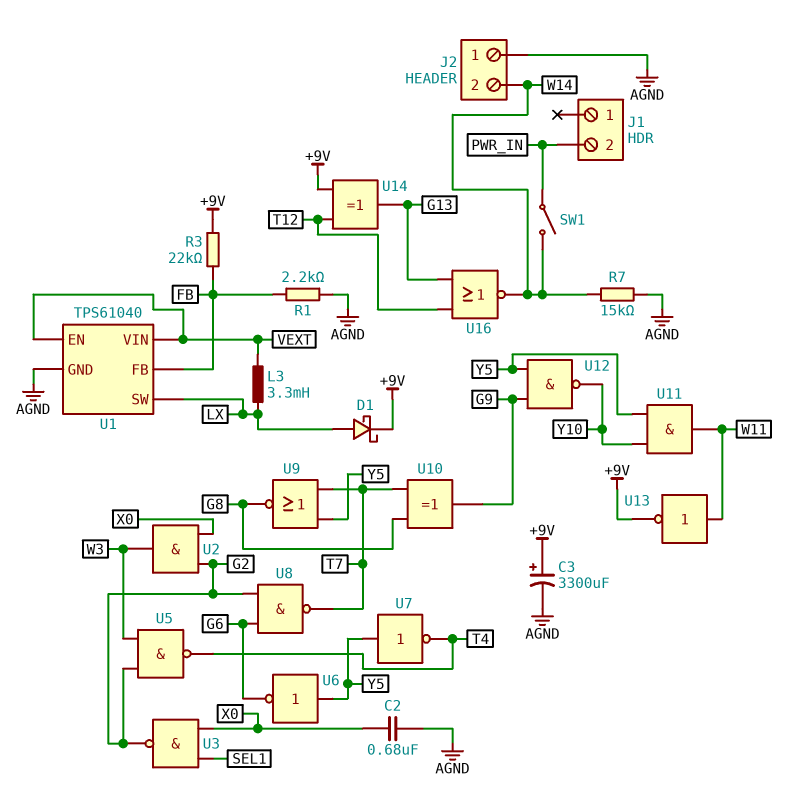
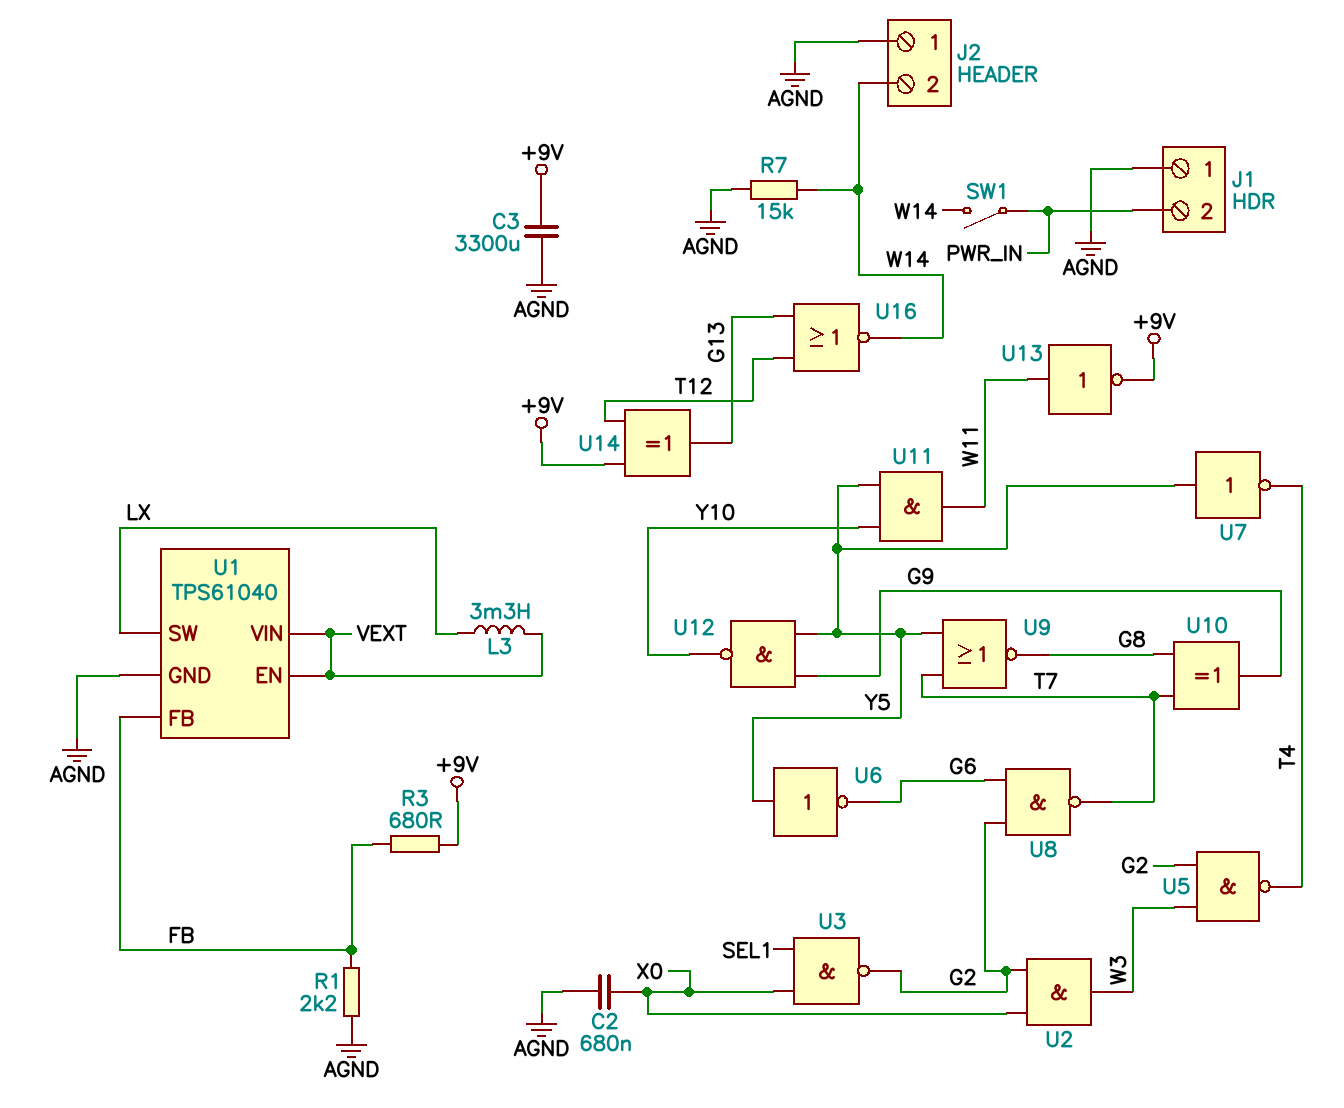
C3: 3300uF (plus +9V, minus AGND) -> 3300uF (+9V, AGND)
D1: schottky (A LX, K +9V) -> none
J1 pin 1: none -> AGND
R3: 22k (+9V, FB) -> 680 (+9V, FB)

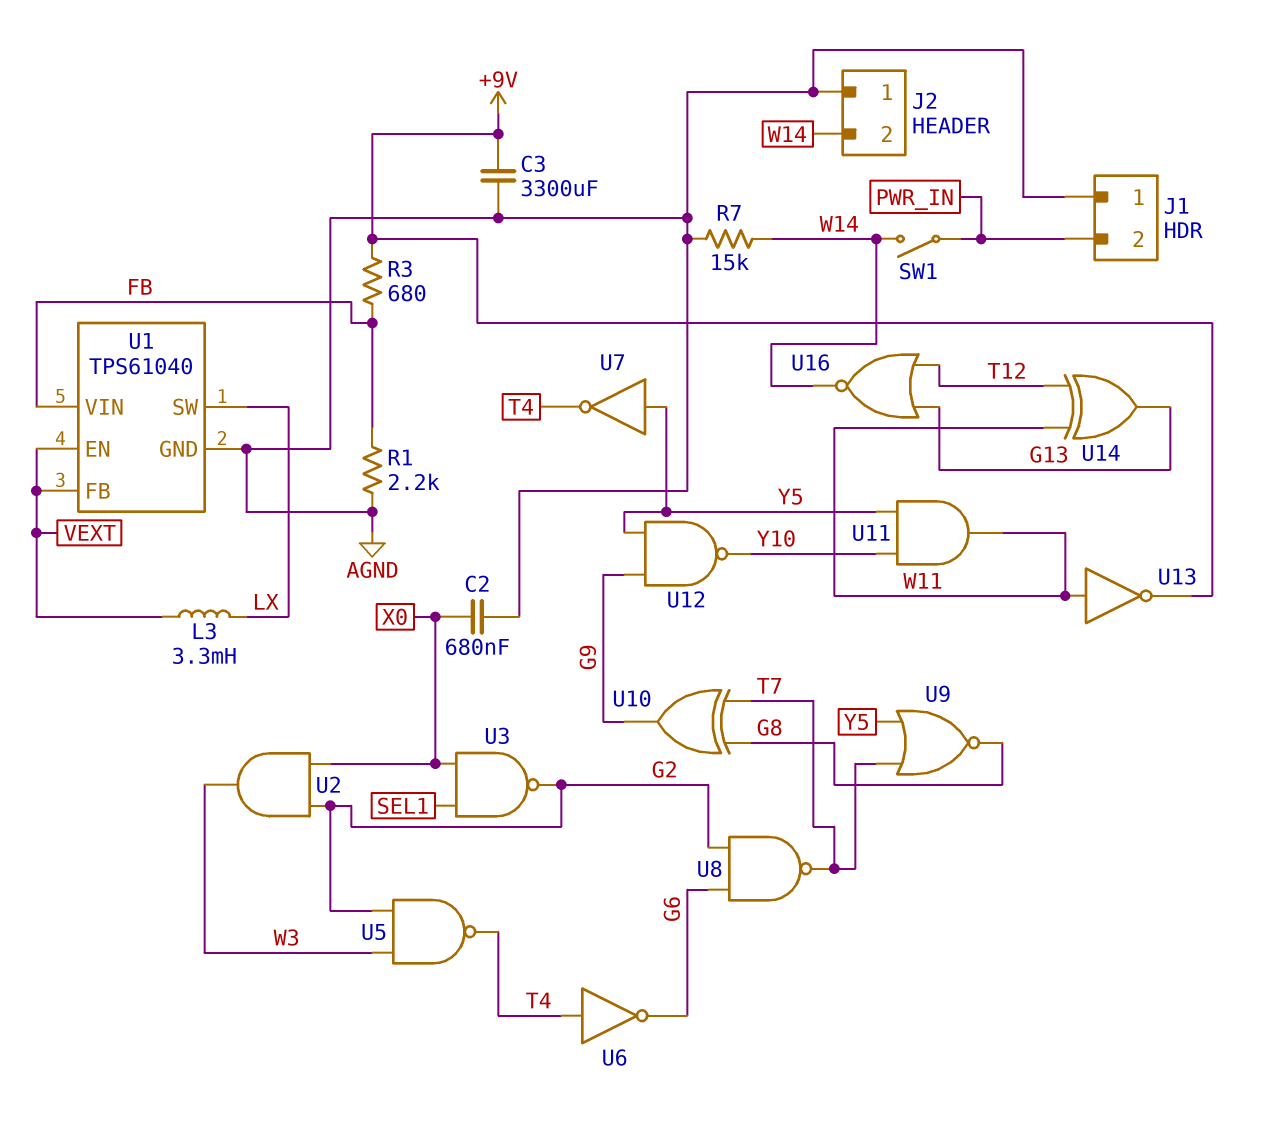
U1 pin FB: FB -> VEXT
U1 pin VIN: VEXT -> FB
U6: NOT (in Y5, out G6) -> NOT (in T4, out G6)
U14: XOR (in +9V, in T12, out G13) -> XOR (in T12, in W11, out G13)

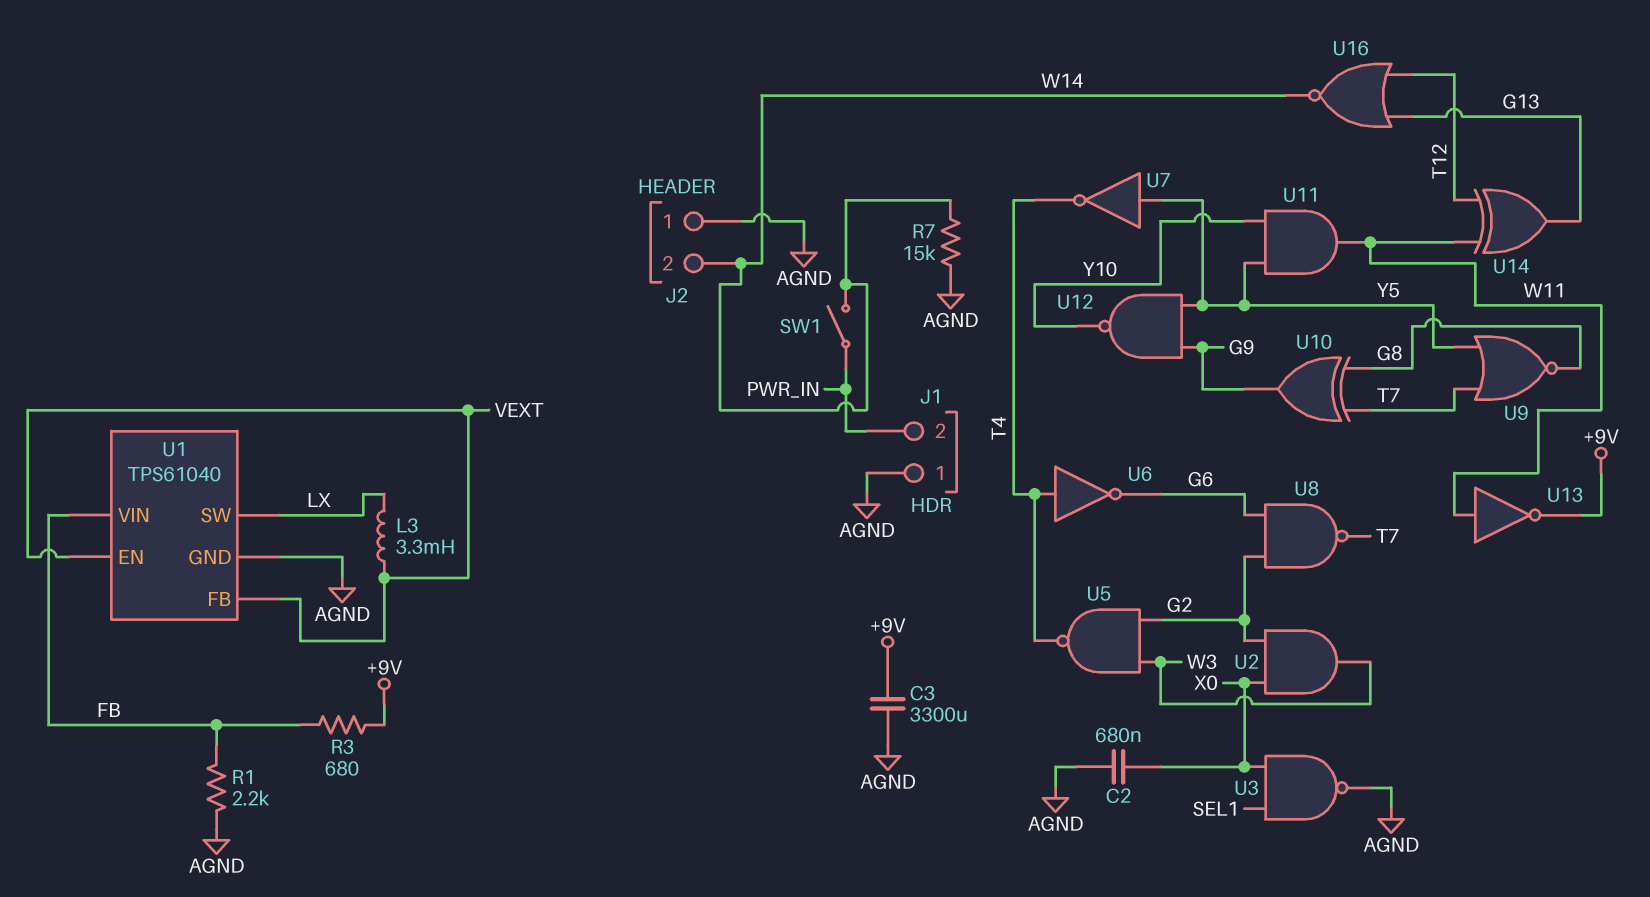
U3: NAND (in SEL1, in X0, out G2) -> NAND (in SEL1, in X0, out AGND)

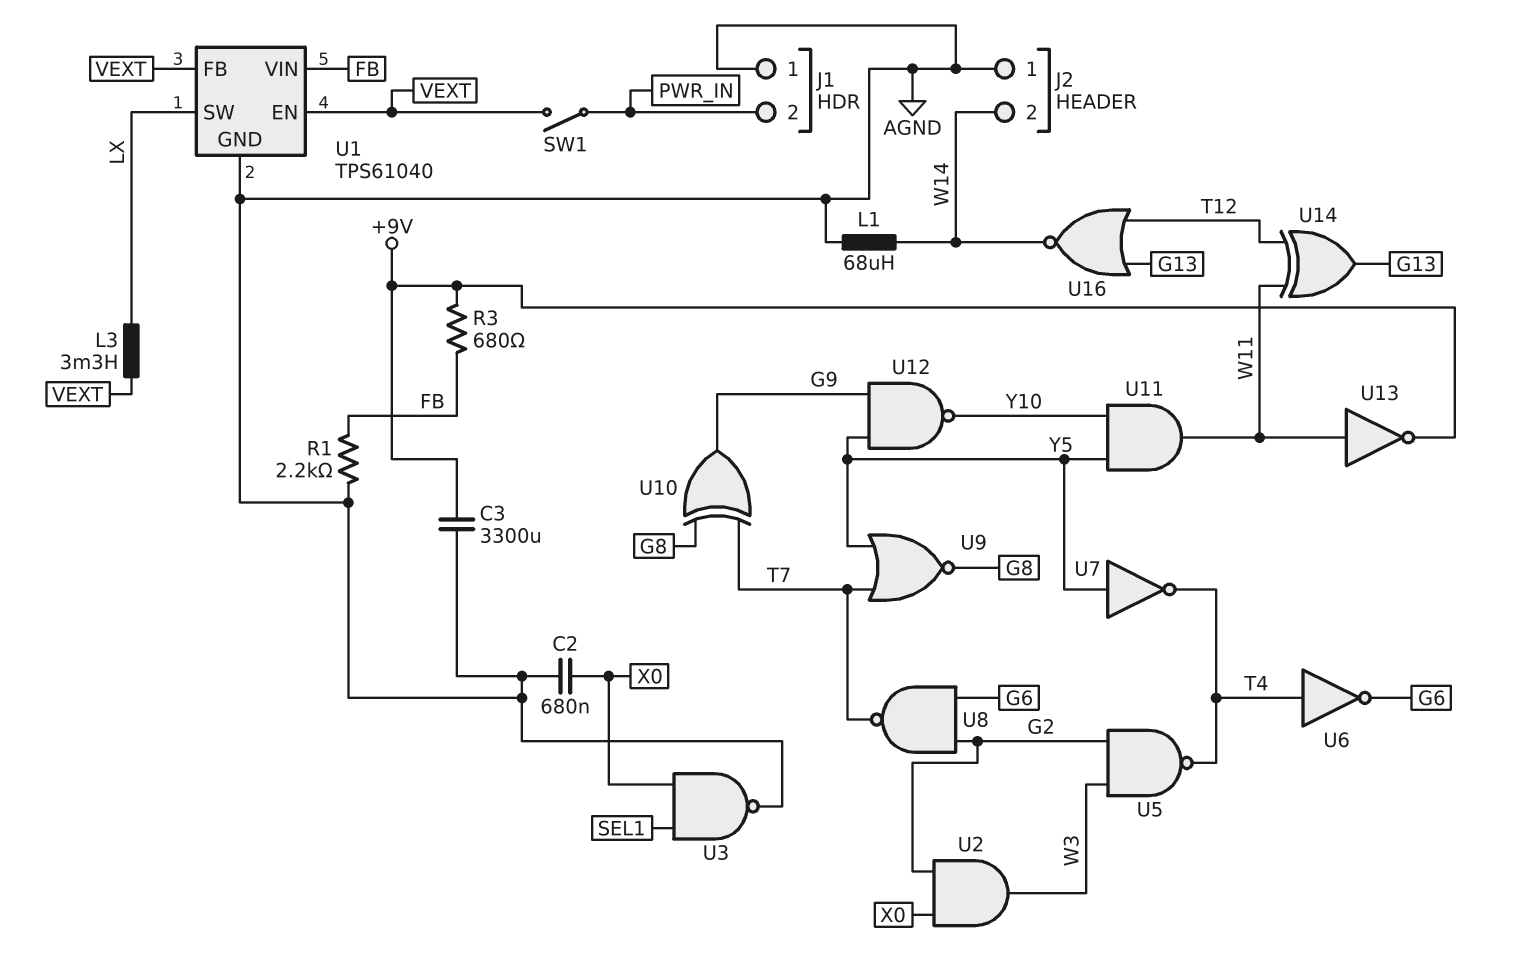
L1: none -> 68uH (AGND, W14)
R7: 15k (AGND, W14) -> none
SW1: switch (PWR_IN, W14) -> switch (PWR_IN, VEXT)

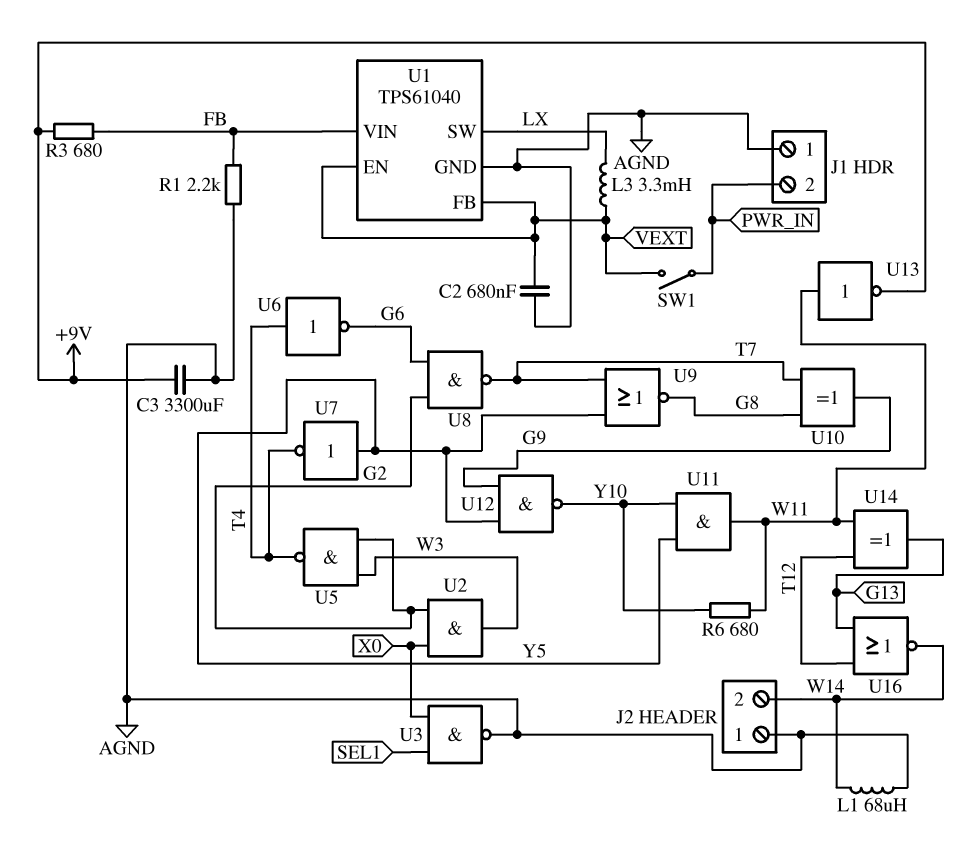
C2: 680nF (AGND, X0) -> 680nF (AGND, VEXT)
R6: none -> 680 (W11, Y10)

